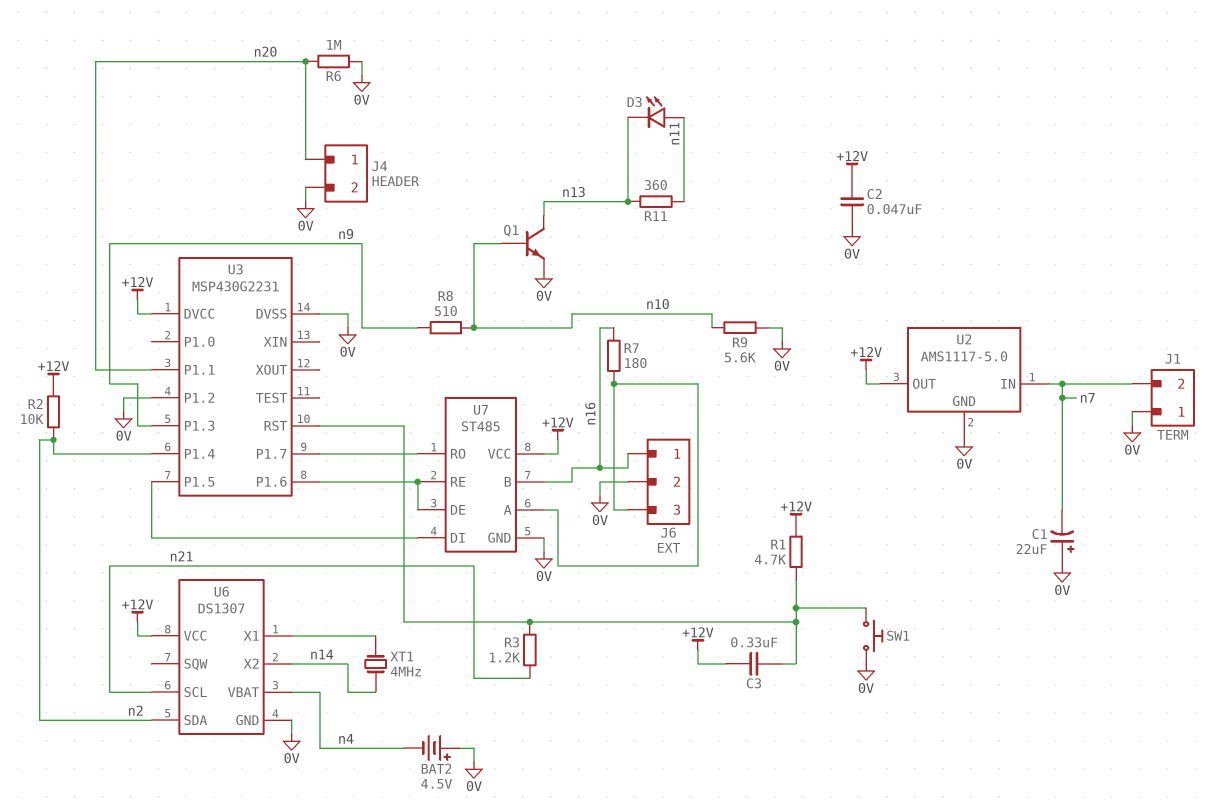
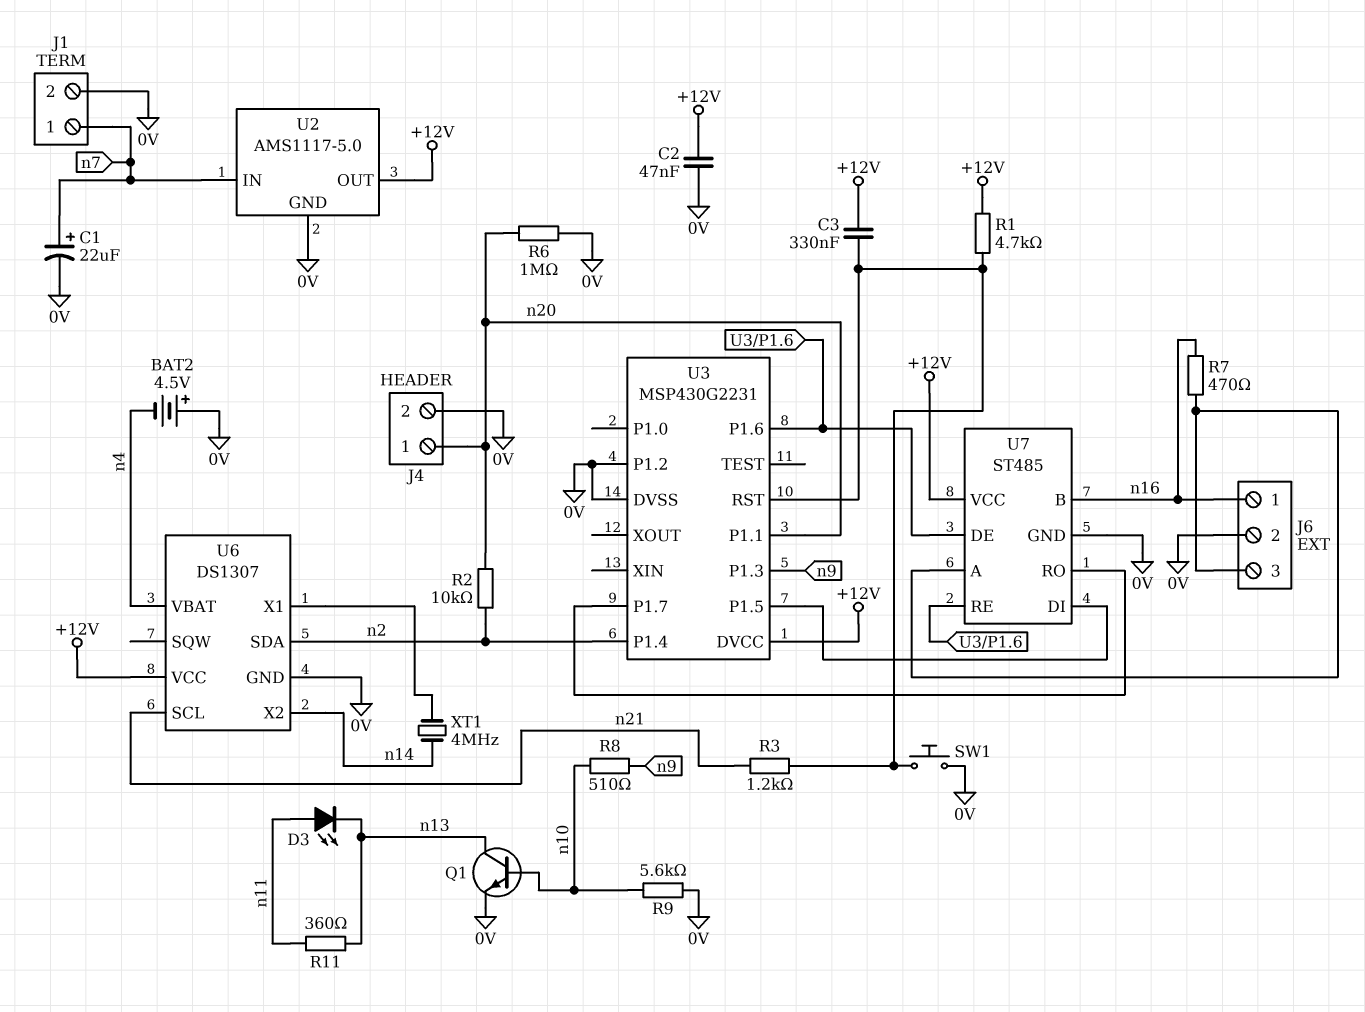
C1: 22uF (plus 0V, minus n7) -> 22uF (plus n7, minus 0V)
J1 pin 1: 0V -> n7
J1 pin 2: n7 -> 0V
R2: 10k (+12V, n2) -> 10k (n2, n20)
R7: 180 (J6/3, n16) -> 470 (J6/3, n16)

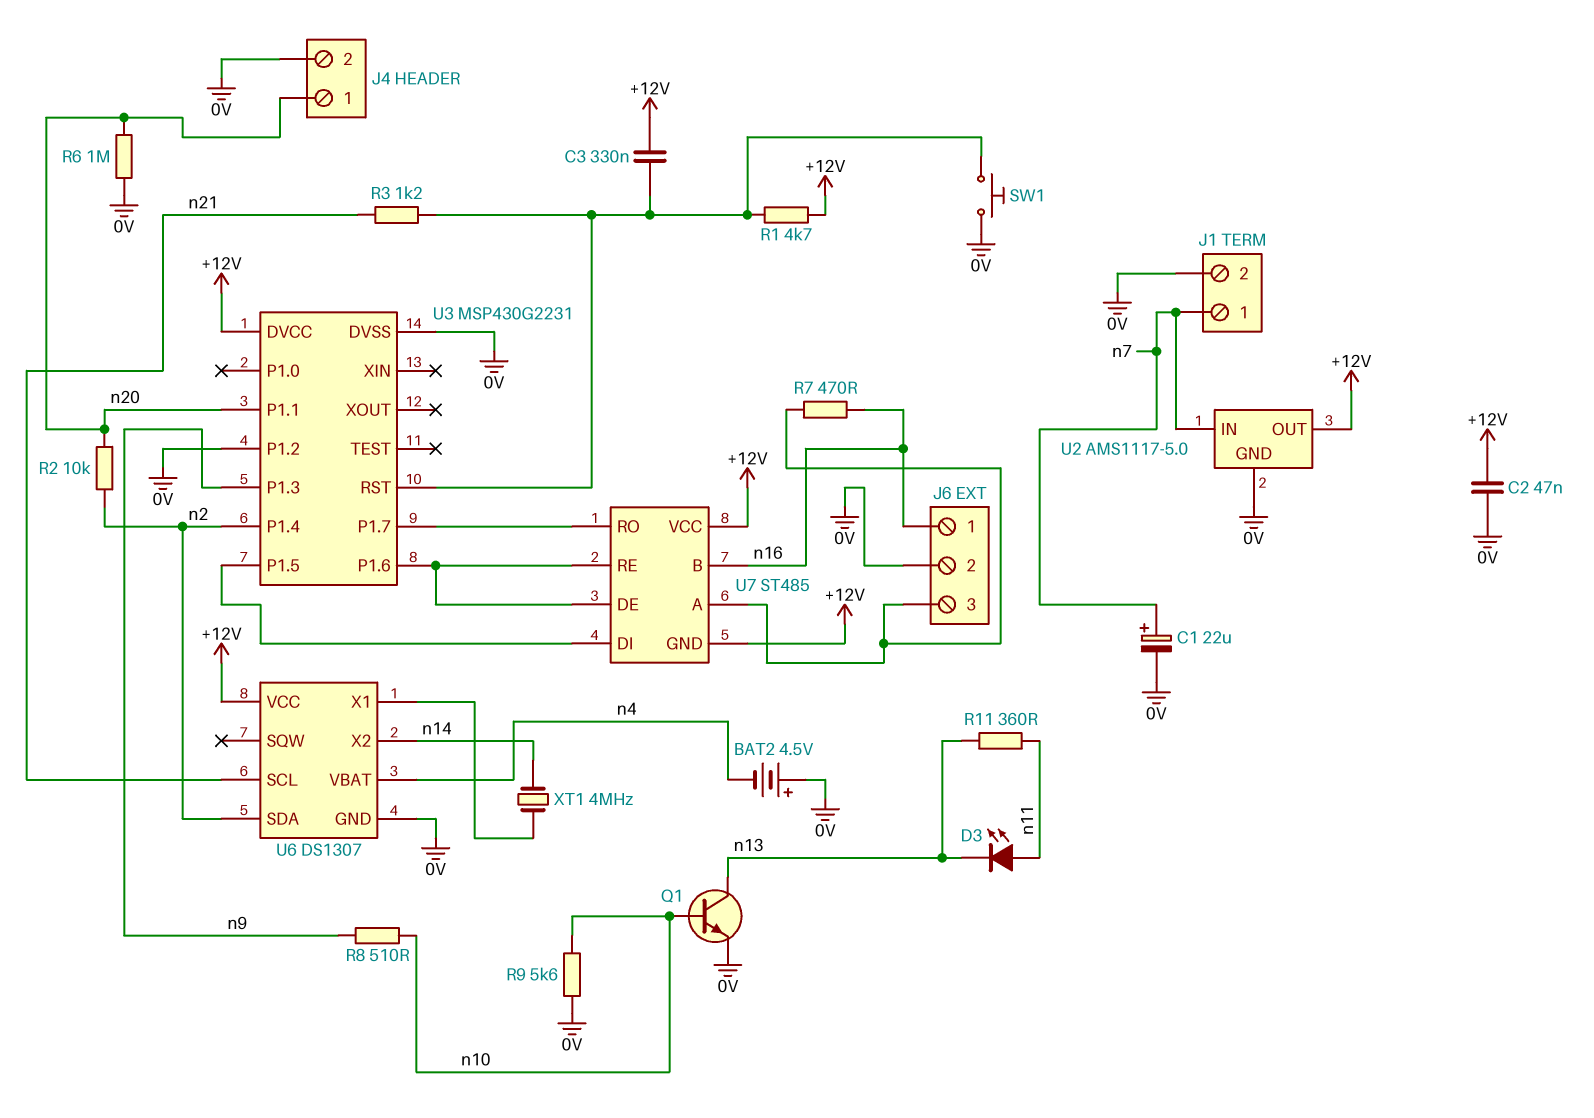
U7 pin GND: 0V -> +12V

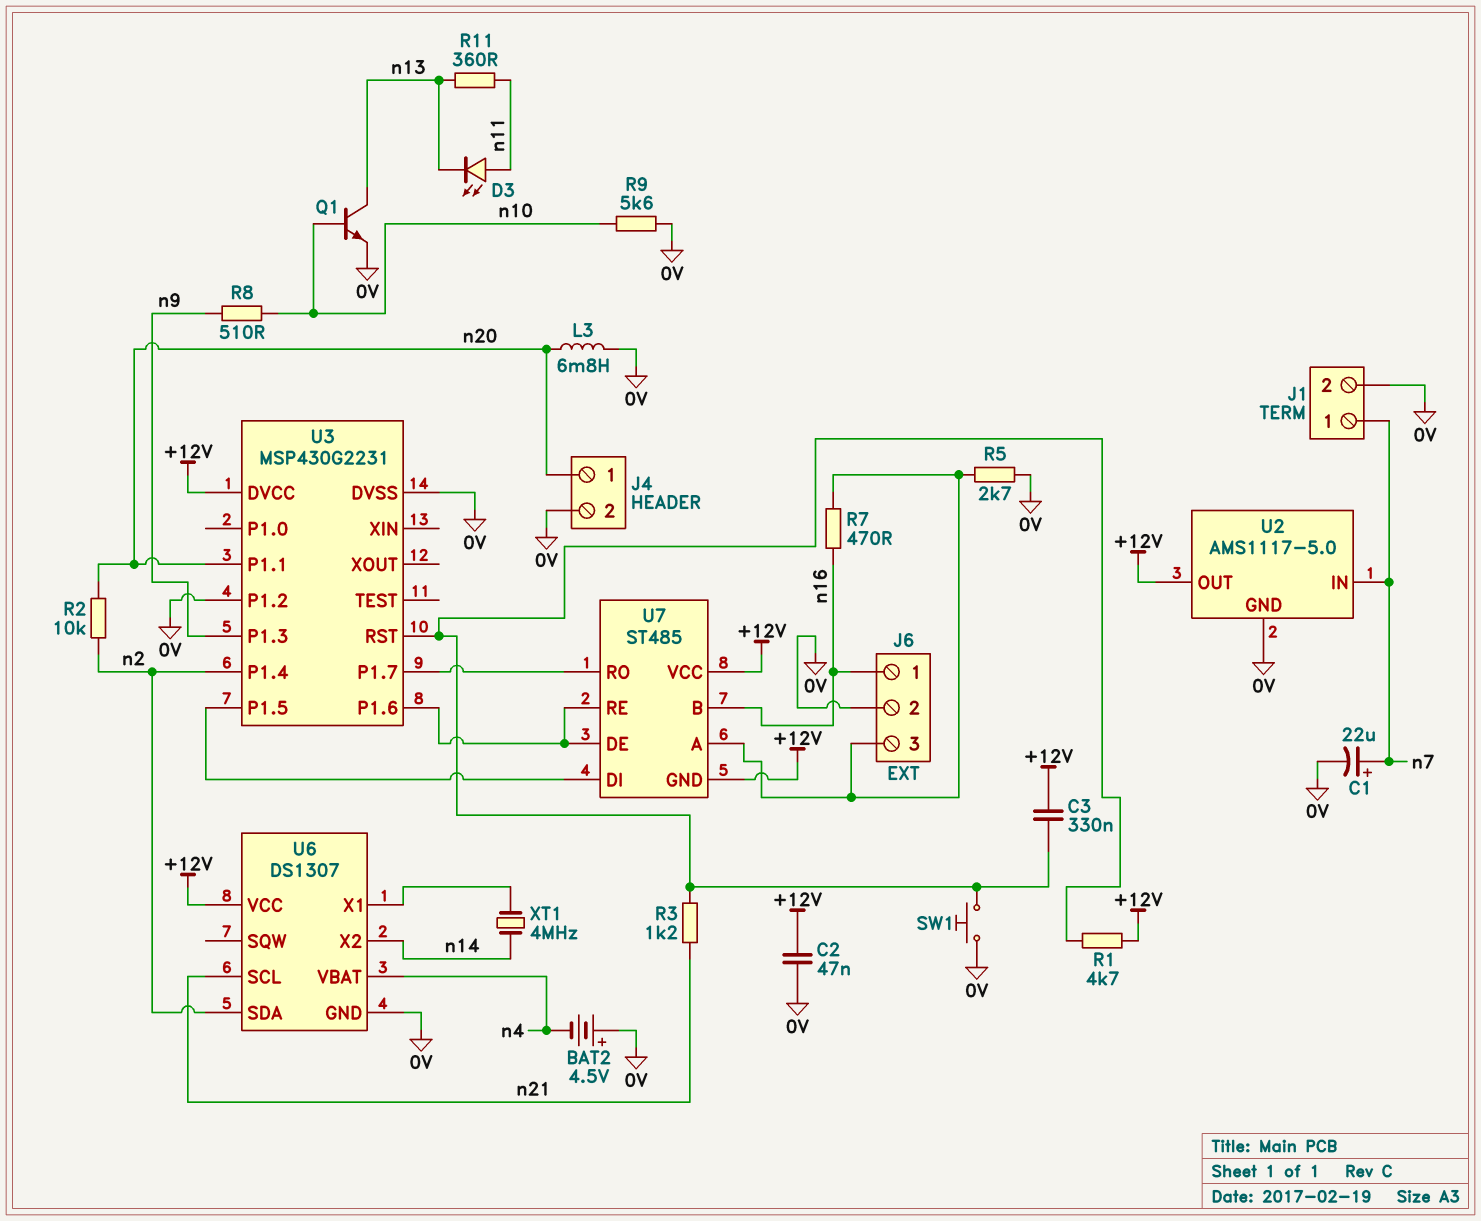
L3: none -> 6.8mH (0V, n20)
R5: none -> 2.7k (0V, J6/3)
R6: 1M (0V, n20) -> none

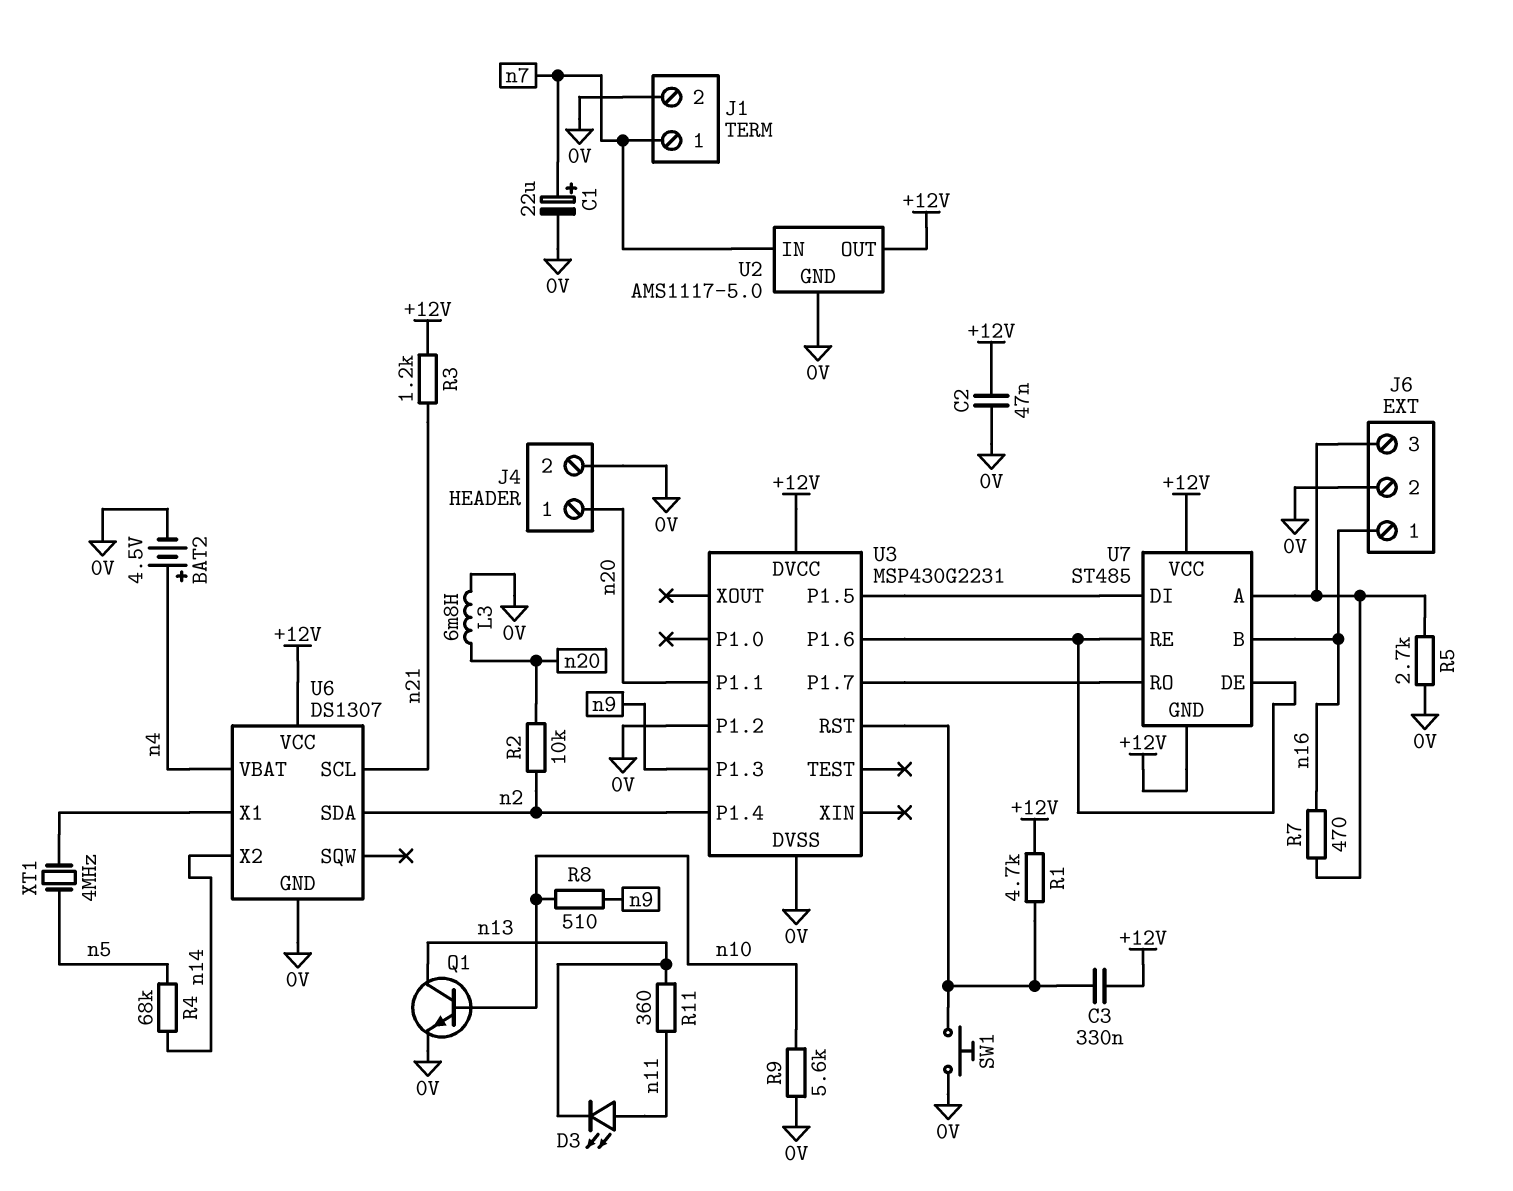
BAT2: 4.5V (plus 0V, minus n4) -> 4.5V (plus n4, minus 0V)
R3: 1.2k (U3/RST, n21) -> 1.2k (+12V, n21)
R4: none -> 68k (n5, n14)
XT1: 4MHz (U6/X1, n14) -> 4MHz (U6/X1, n5)

